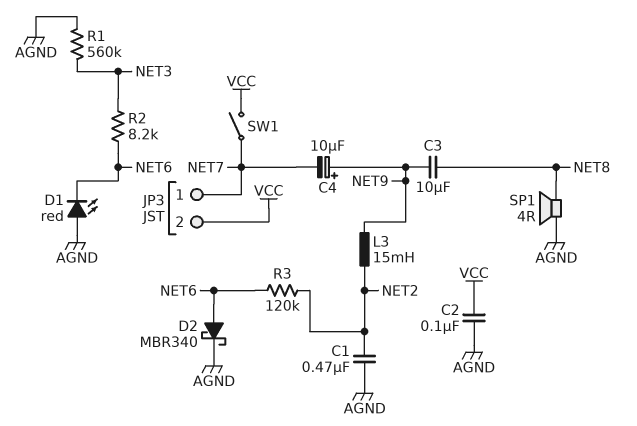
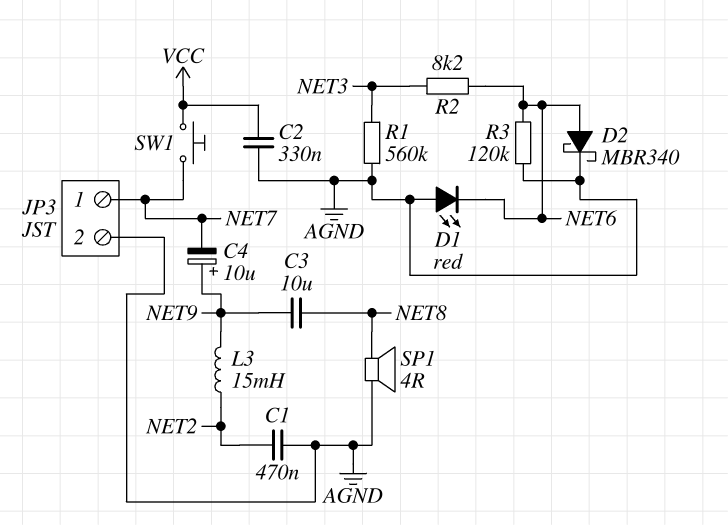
C2: 100nF (AGND, VCC) -> 330nF (AGND, VCC)
JP3 pin 2: VCC -> AGND
R3: 120k (NET2, NET6) -> 120k (AGND, NET6)
SW1: switch (NET7, VCC) -> button (NET7, VCC)

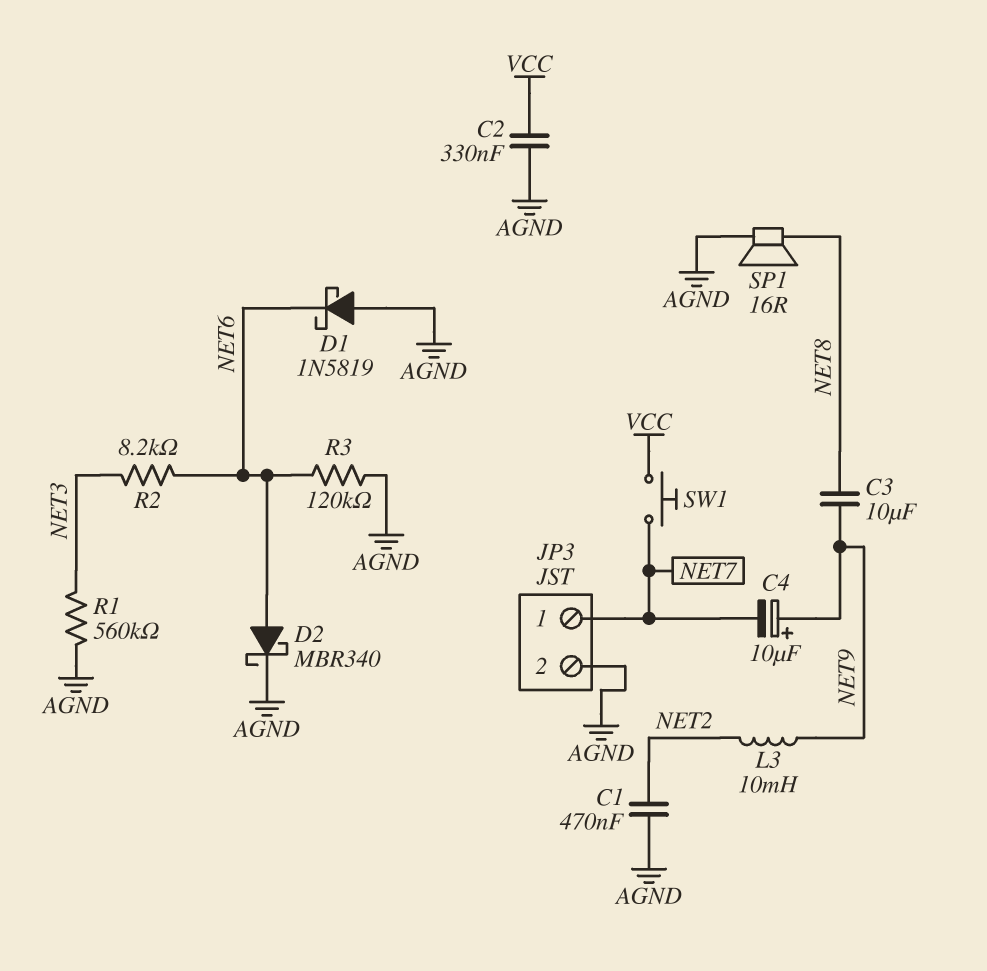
D1: LED red (A AGND, K NET6) -> schottky 1N5819 (A AGND, K NET6)
L3: 15mH (NET2, NET9) -> 10mH (NET2, NET9)
SP1: speaker 4R (AGND, NET8) -> speaker 16R (AGND, NET8)

